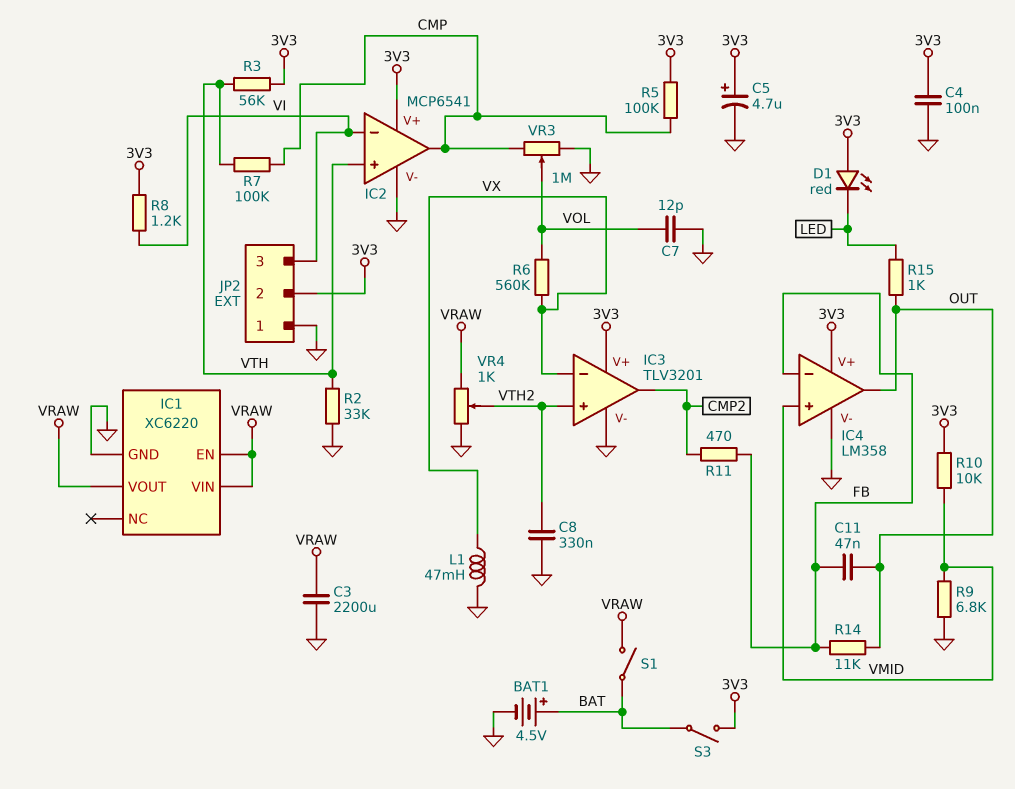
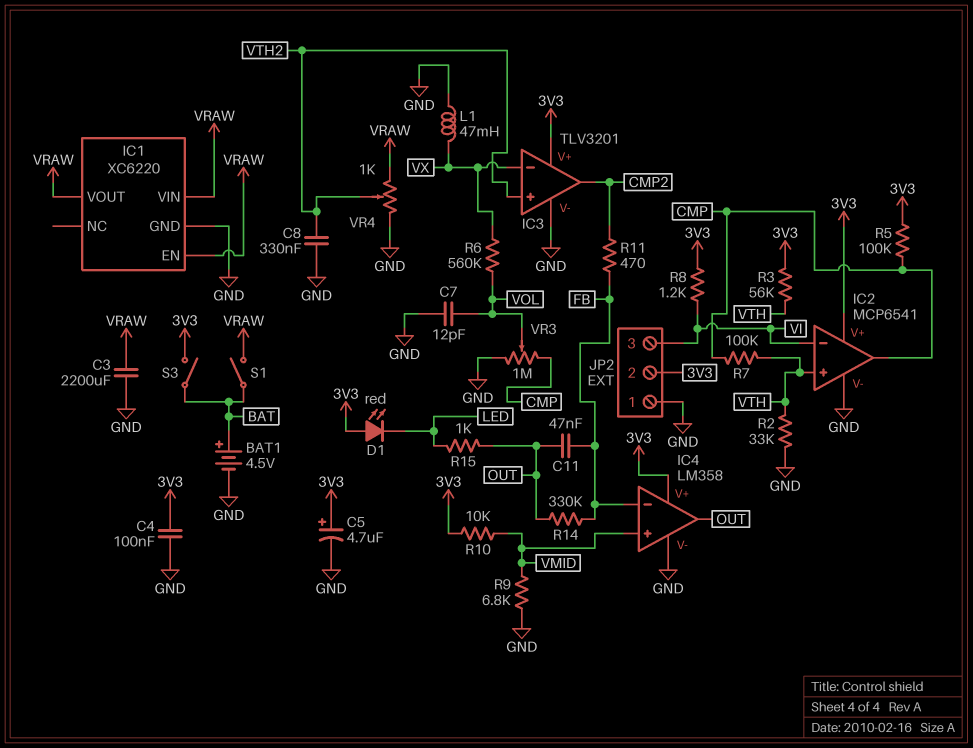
R14: 11k (FB, OUT) -> 330k (FB, OUT)

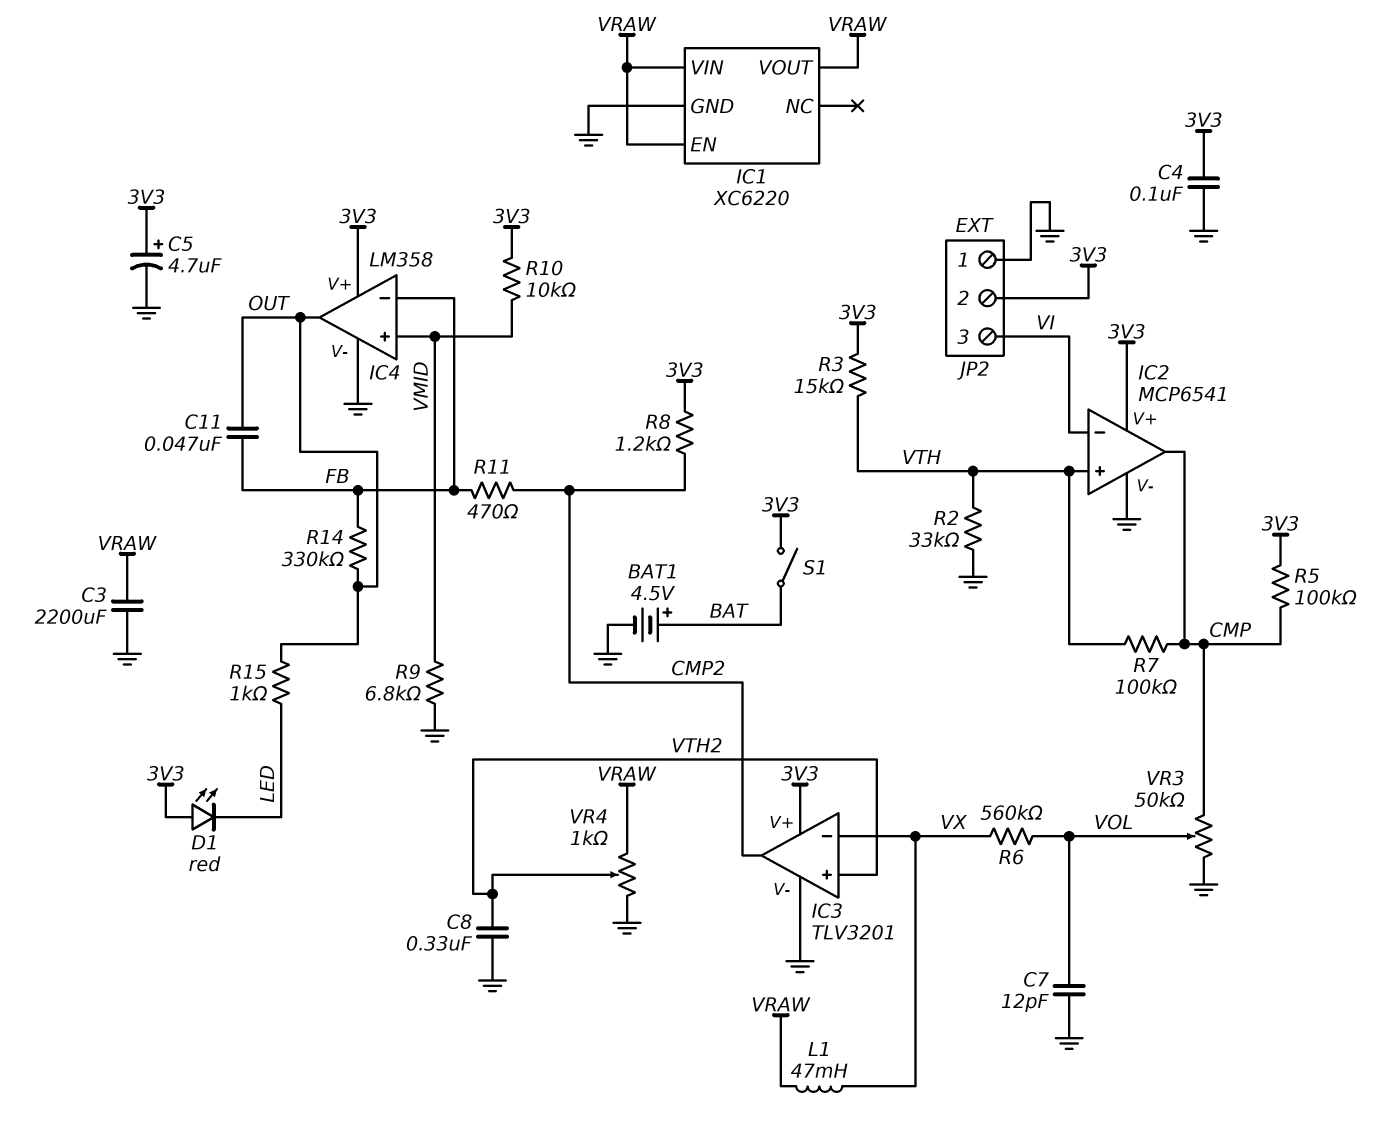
L1: 47mH (GND, VX) -> 47mH (VRAW, VX)
R3: 56k (3V3, VTH) -> 15k (3V3, VTH)
R8: 1.2k (3V3, VI) -> 1.2k (3V3, CMP2)
S1: switch (BAT, VRAW) -> switch (3V3, BAT)
S3: switch (3V3, BAT) -> none
VR3: 1M (CMP, GND, wiper VOL) -> 50k (CMP, GND, wiper VOL)

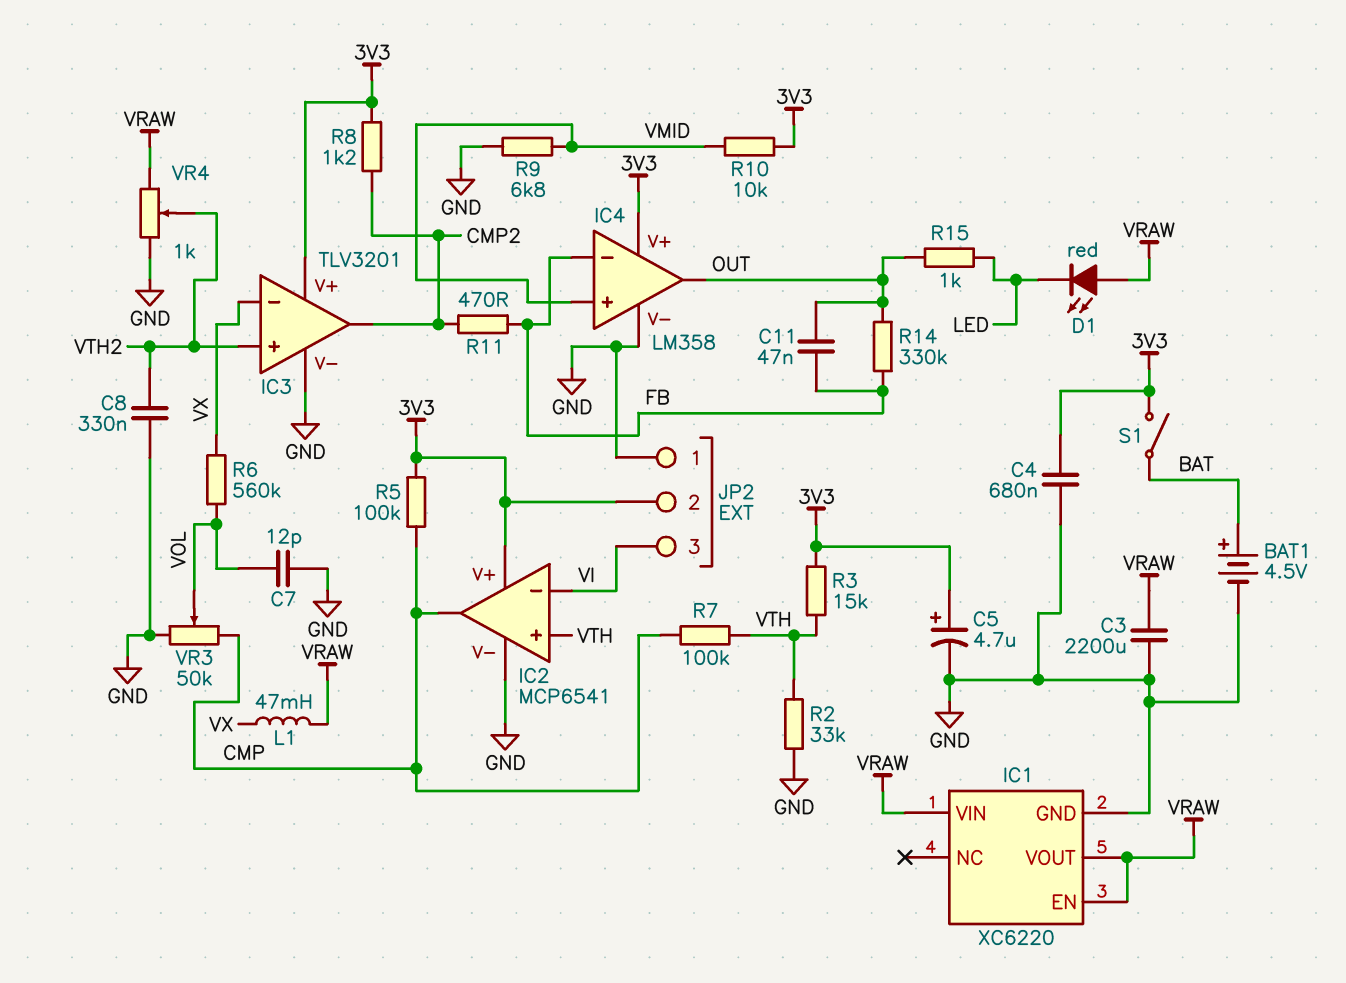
C4: 100nF (3V3, GND) -> 680nF (3V3, GND)
D1: LED red (A 3V3, K LED) -> LED red (A VRAW, K LED)

